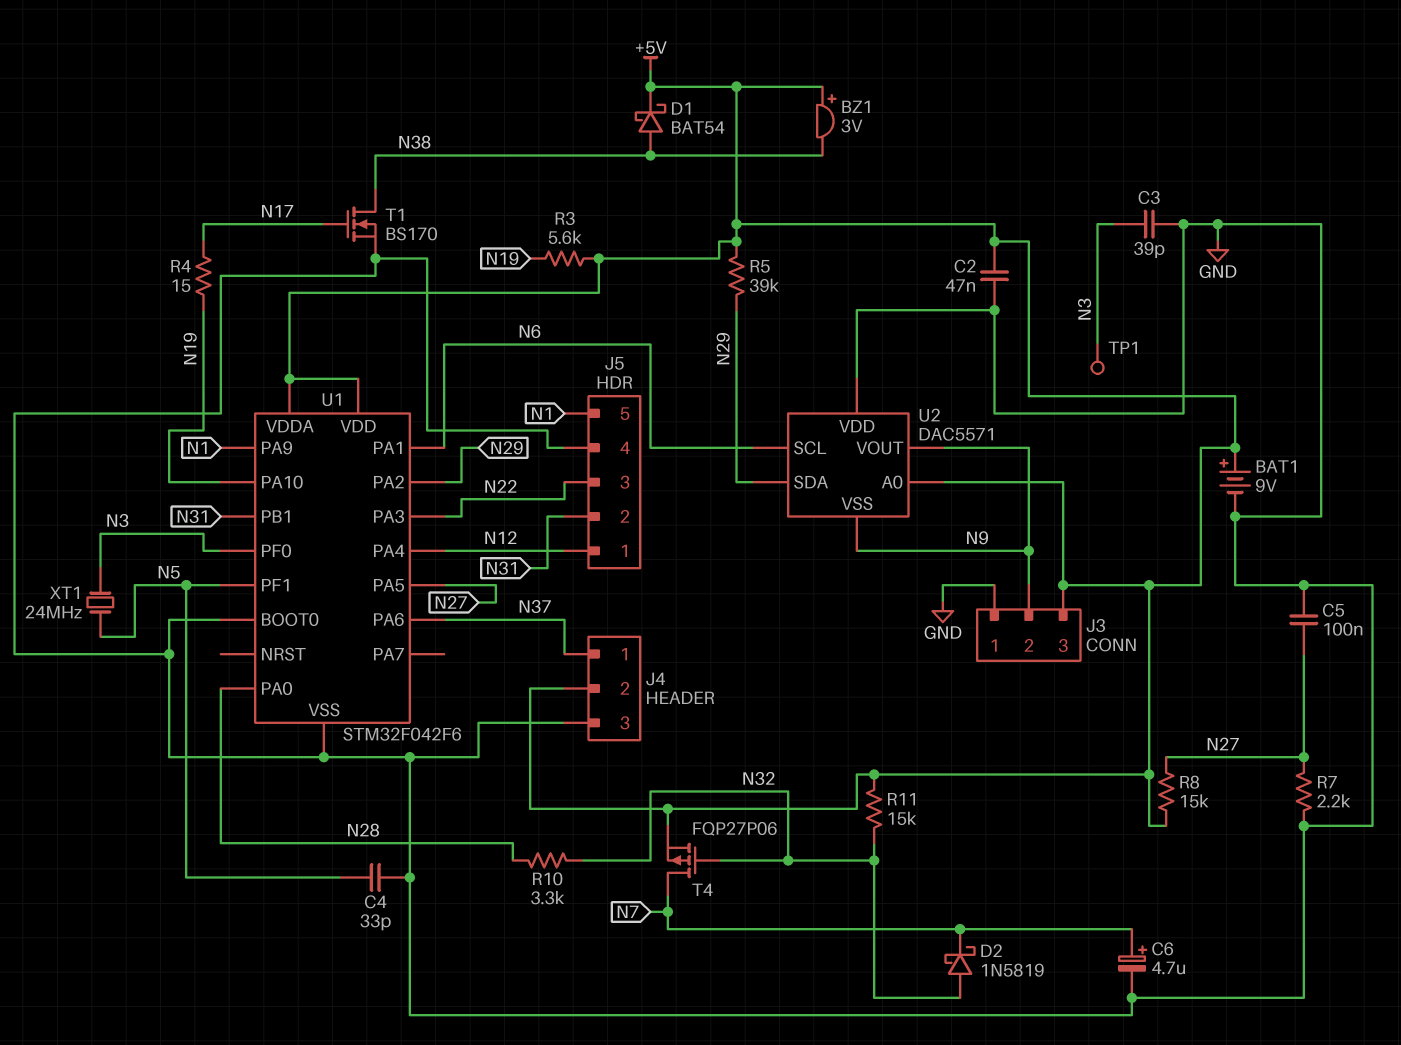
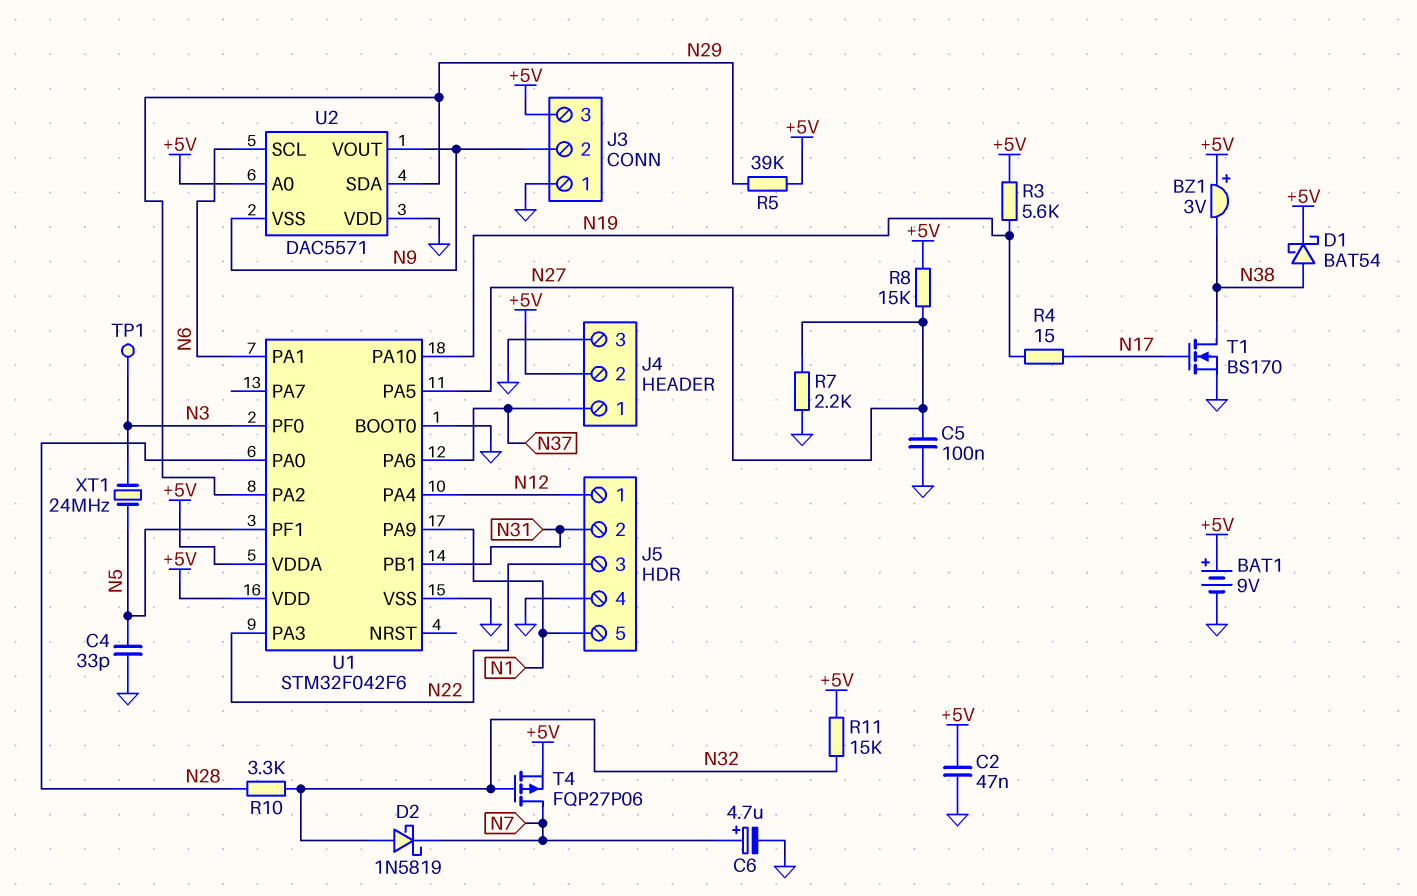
C3: 39pF (GND, N3) -> none

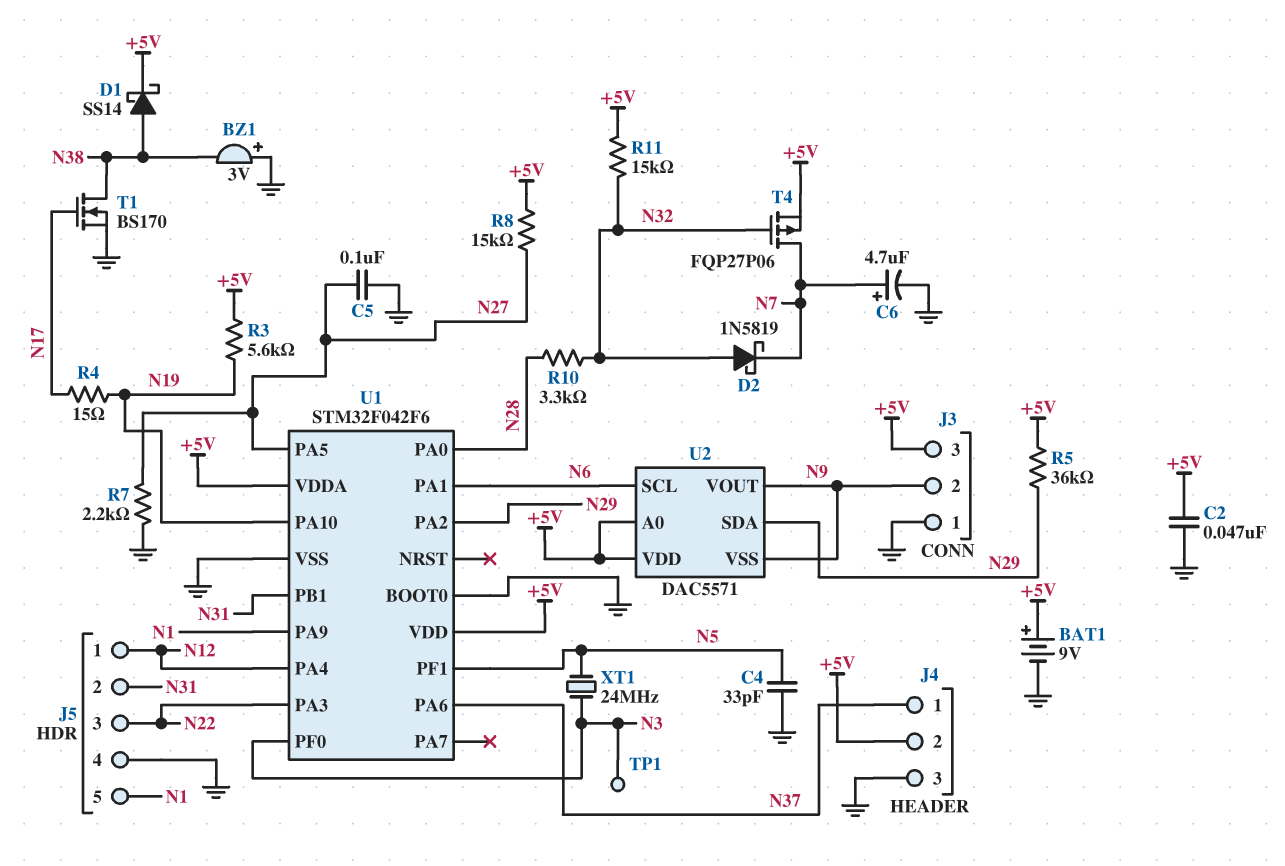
BZ1: buzzer 3V (plus +5V, minus N38) -> buzzer 3V (plus GND, minus N38)
D1: schottky BAT54 (A N38, K +5V) -> schottky SS14 (A N38, K +5V)
R5: 39k (+5V, N29) -> 36k (+5V, N29)
U2 pin VDD: GND -> +5V

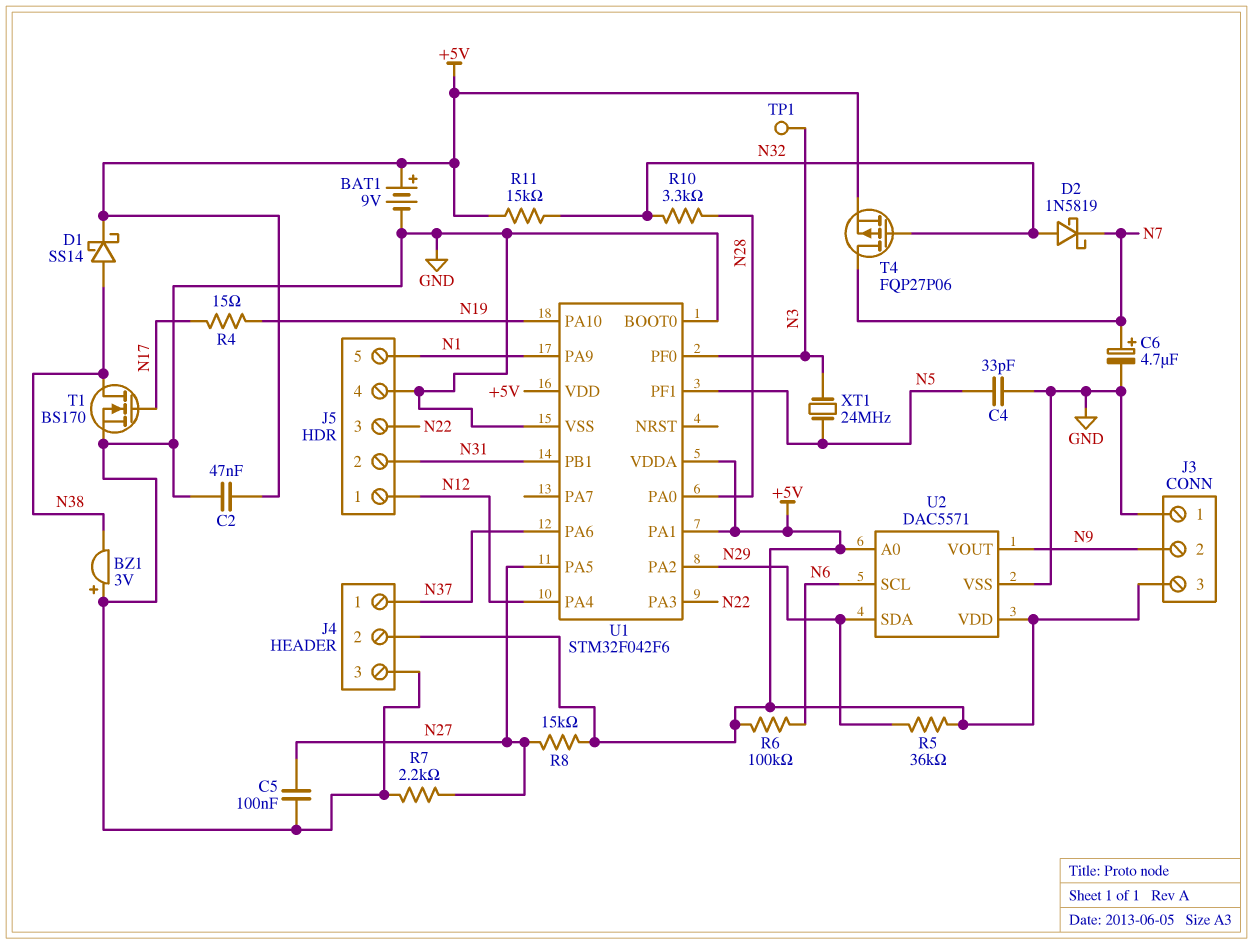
R3: 5.6k (+5V, N19) -> none
R6: none -> 100k (+5V, N6)
U1 pin PA1: N6 -> +5V
U2 pin VSS: N9 -> GND

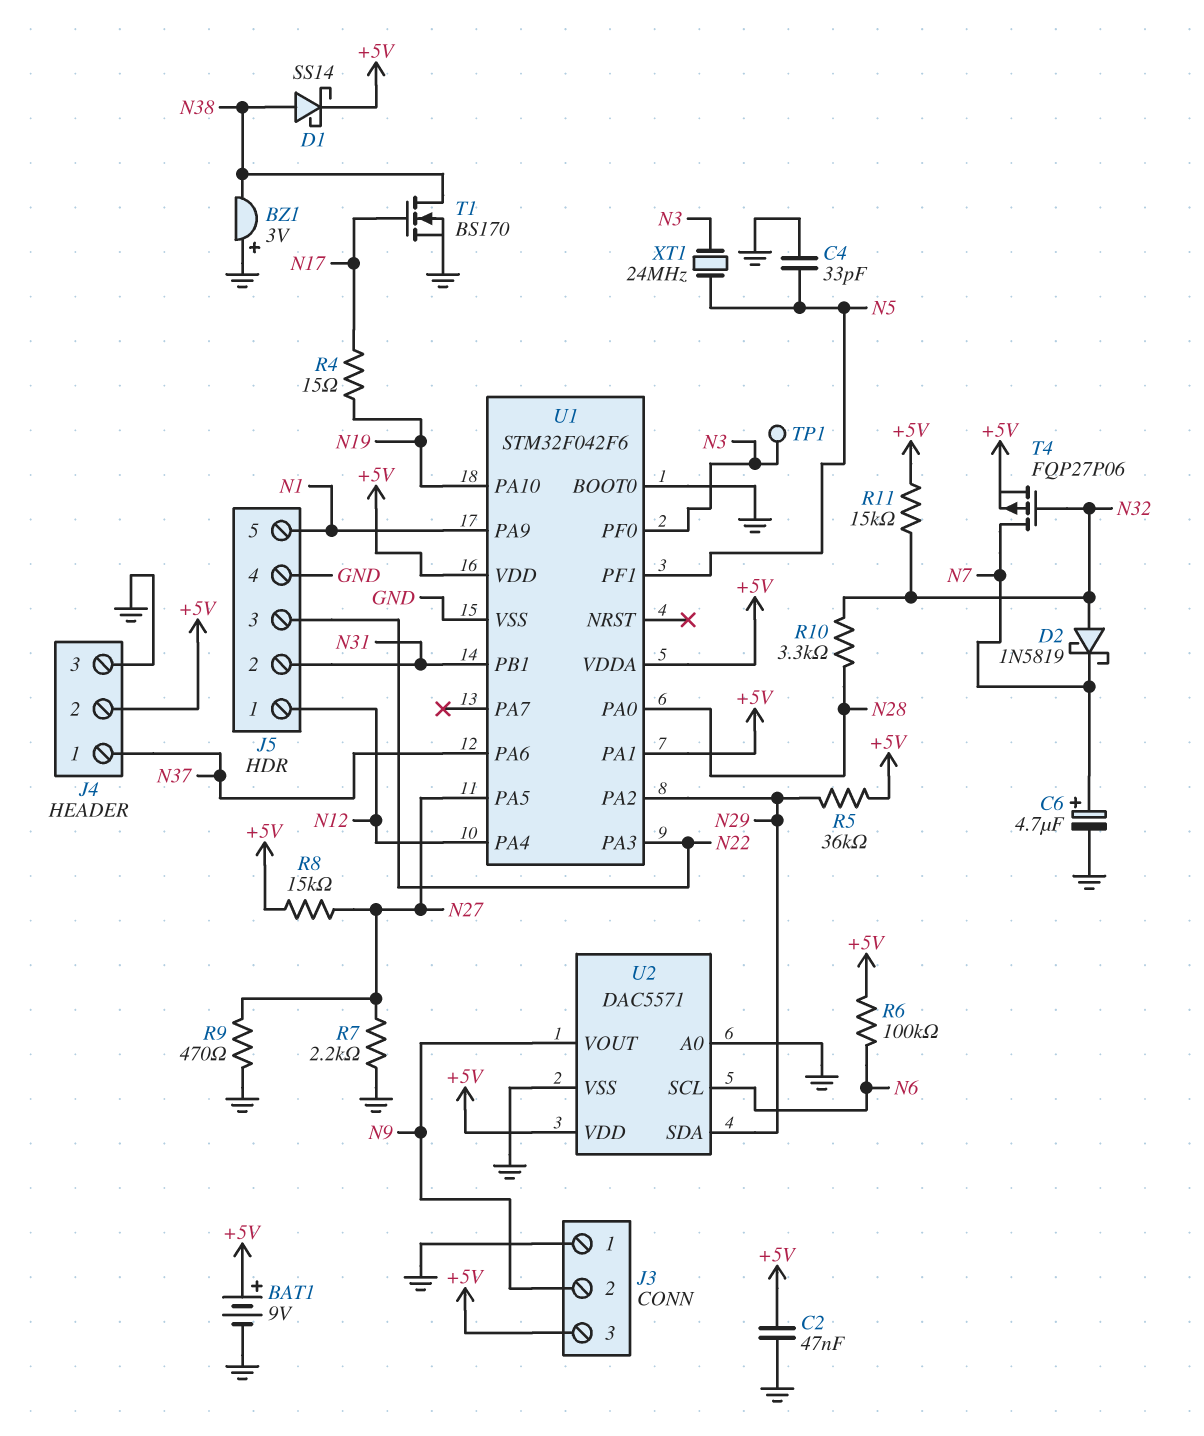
C5: 100nF (GND, N27) -> none
R9: none -> 470 (GND, N27)
U2 pin A0: +5V -> GND

